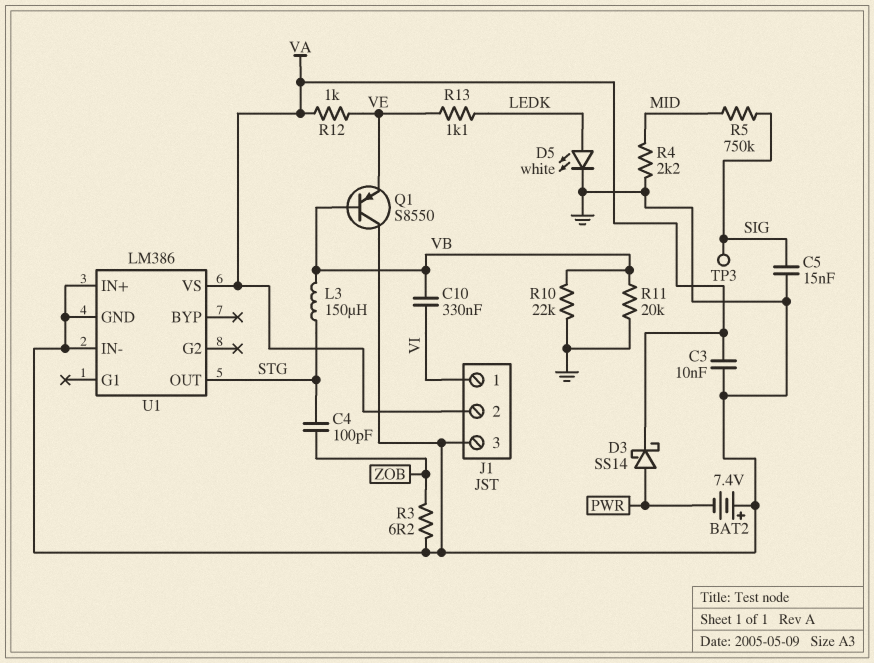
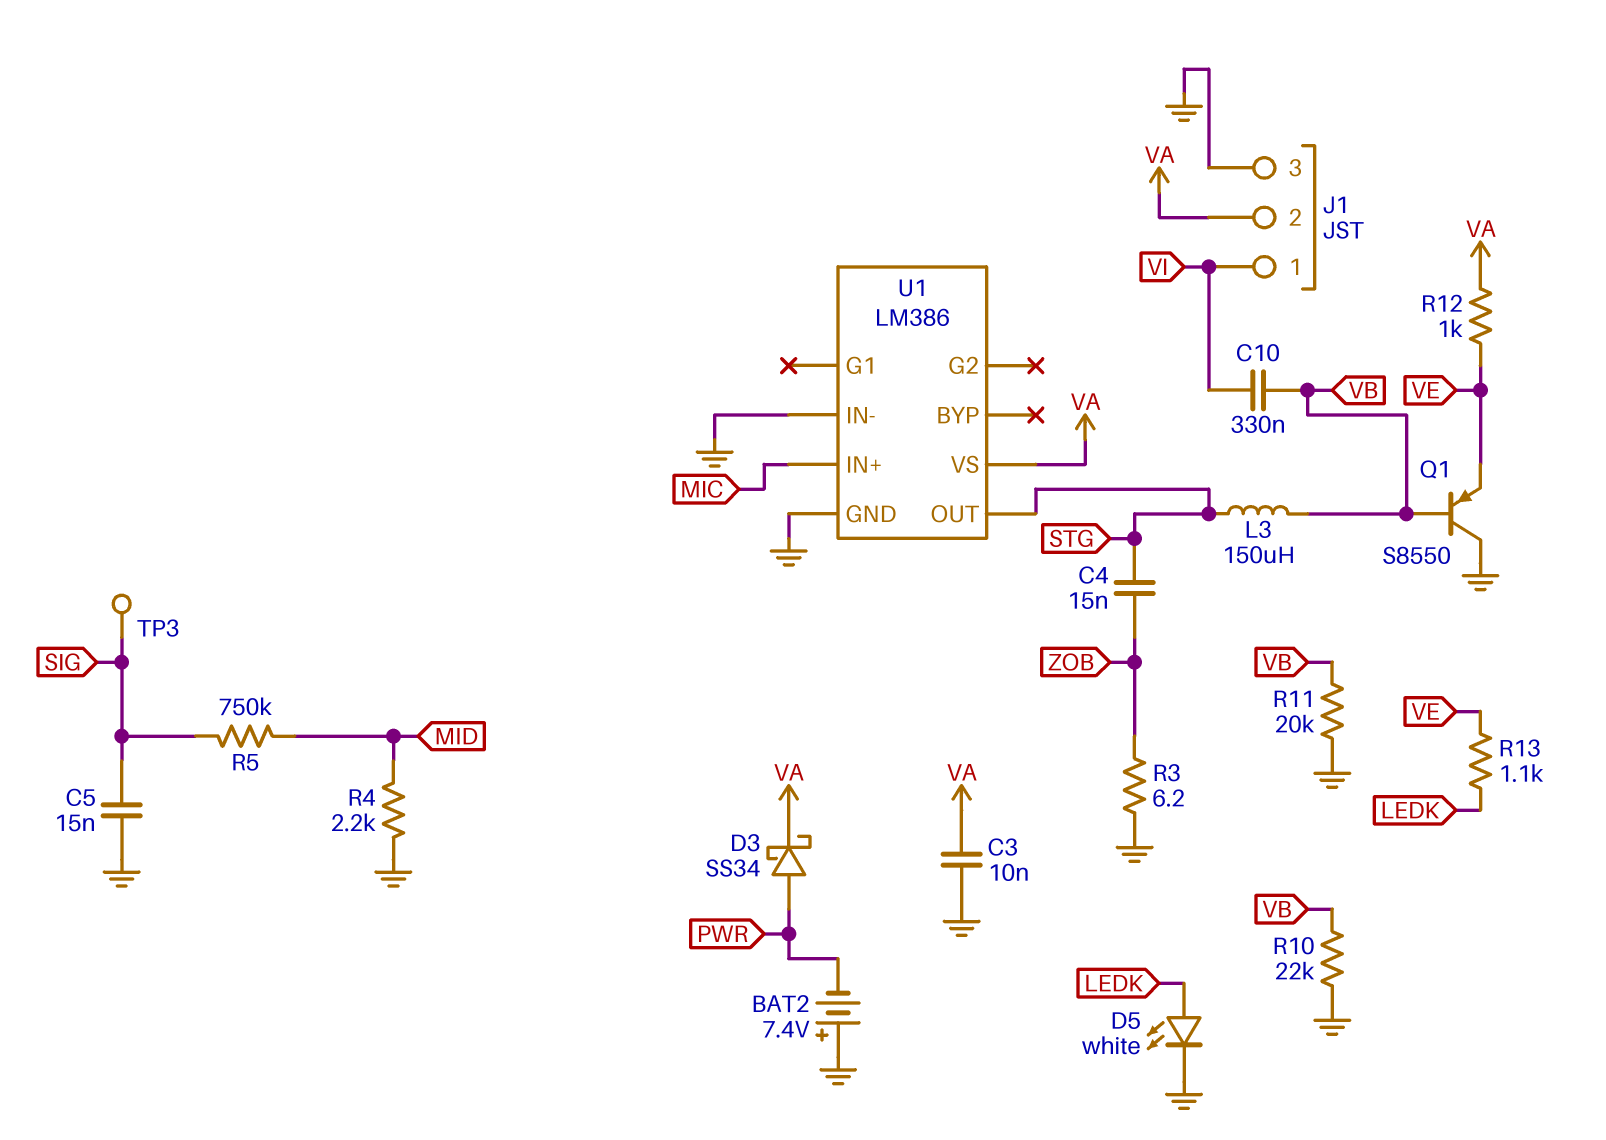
C4: 100pF (STG, ZOB) -> 15nF (STG, ZOB)
D3: schottky SS14 (A PWR, K VA) -> schottky SS34 (A PWR, K VA)
U1 pin IN+: GND -> MIC

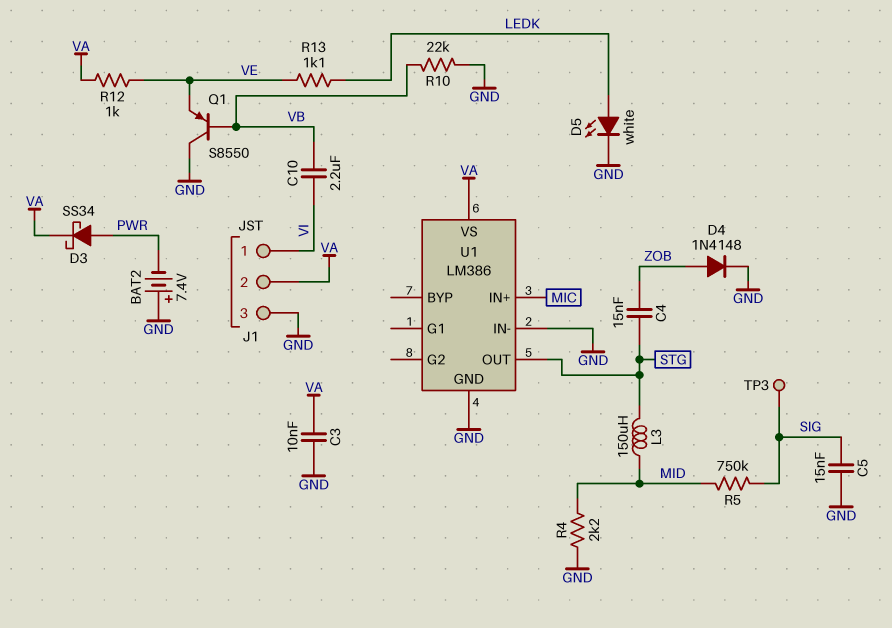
C10: 330nF (VB, VI) -> 2.2uF (VB, VI)
D4: none -> diode 1N4148 (A ZOB, K GND)
L3: 150uH (STG, VB) -> 150uH (MID, STG)
R3: 6.2 (GND, ZOB) -> none
R11: 20k (GND, VB) -> none

